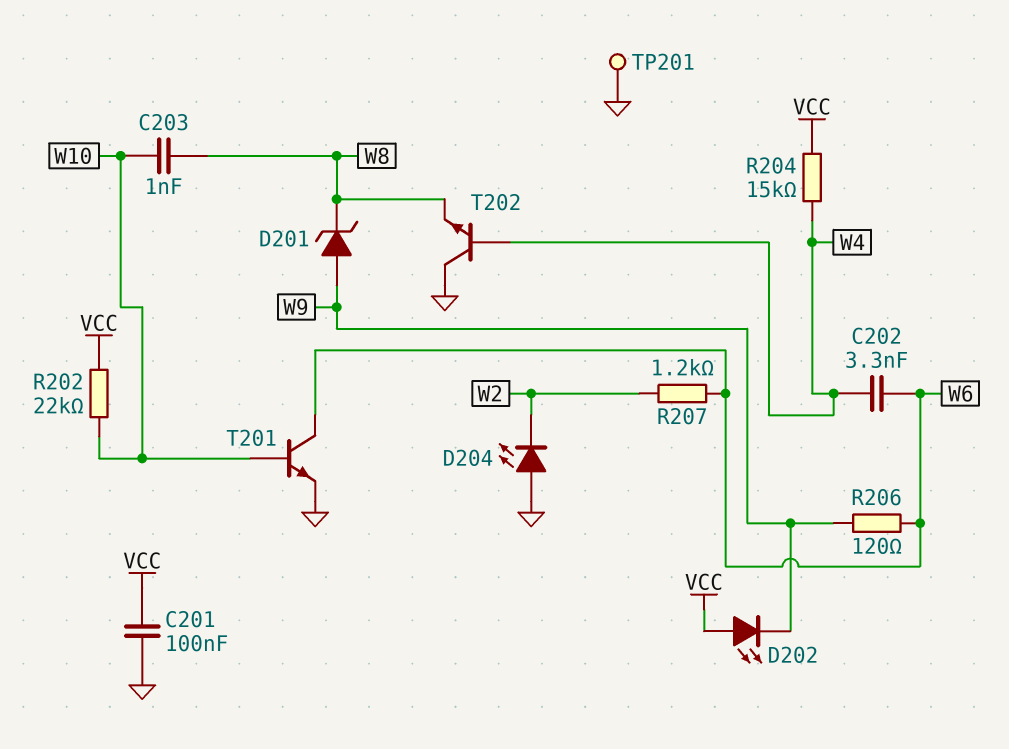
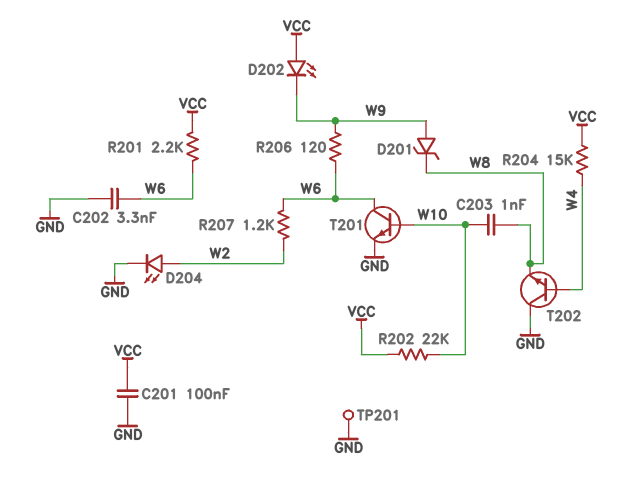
C202: 3.3nF (W4, W6) -> 3.3nF (GND, W6)
D204: LED (A GND, K W2) -> LED (A W2, K GND)
R201: none -> 2.2k (VCC, W6)

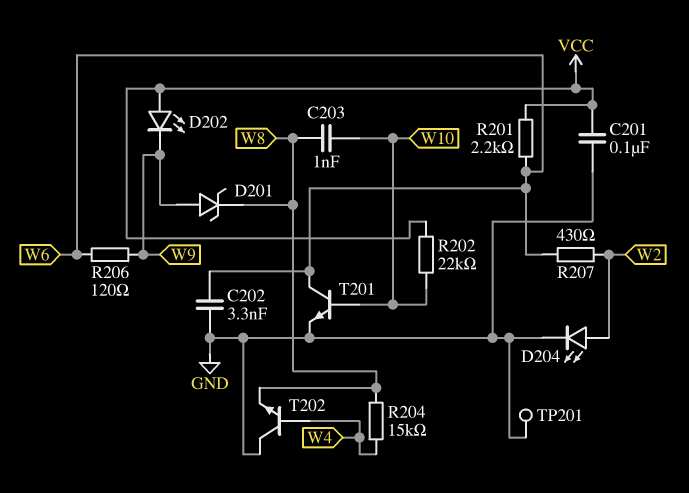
R204: 15k (VCC, W4) -> 15k (W4, W8)
R207: 1.2k (W2, W6) -> 430 (W2, W6)

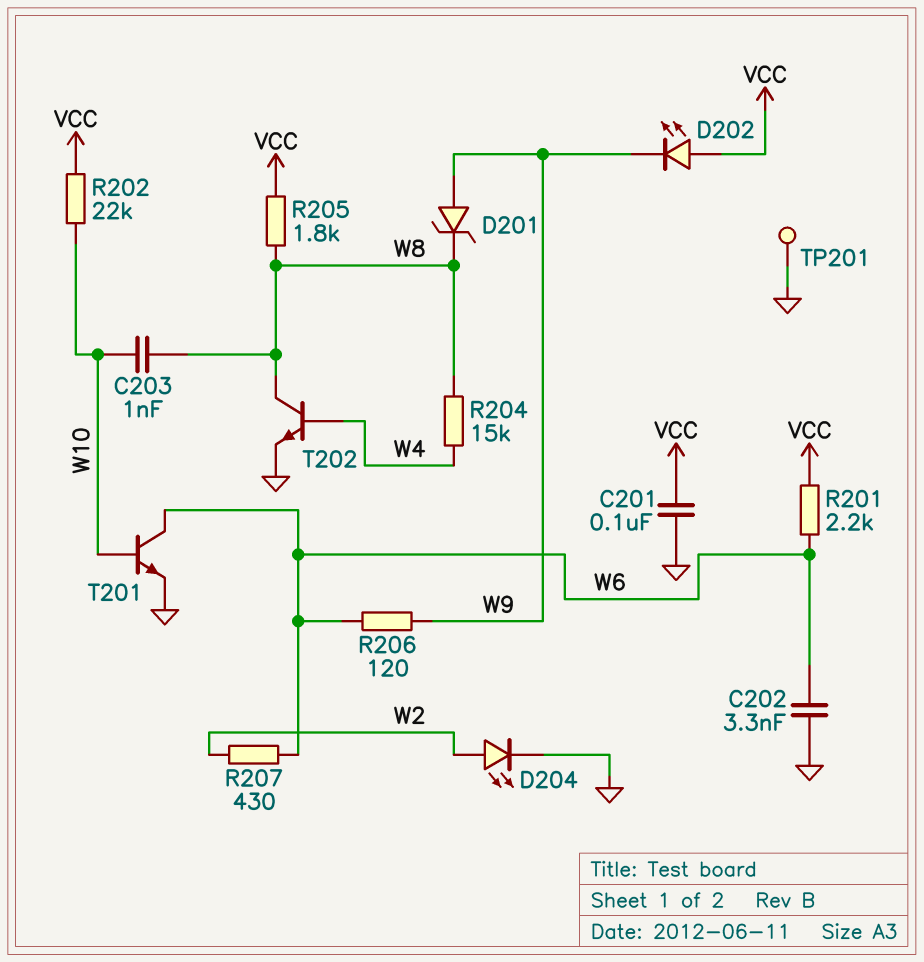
R205: none -> 1.8k (VCC, W8)
T202: NPN (B W4, C GND, E W8) -> NPN (B W4, C W8, E GND)

